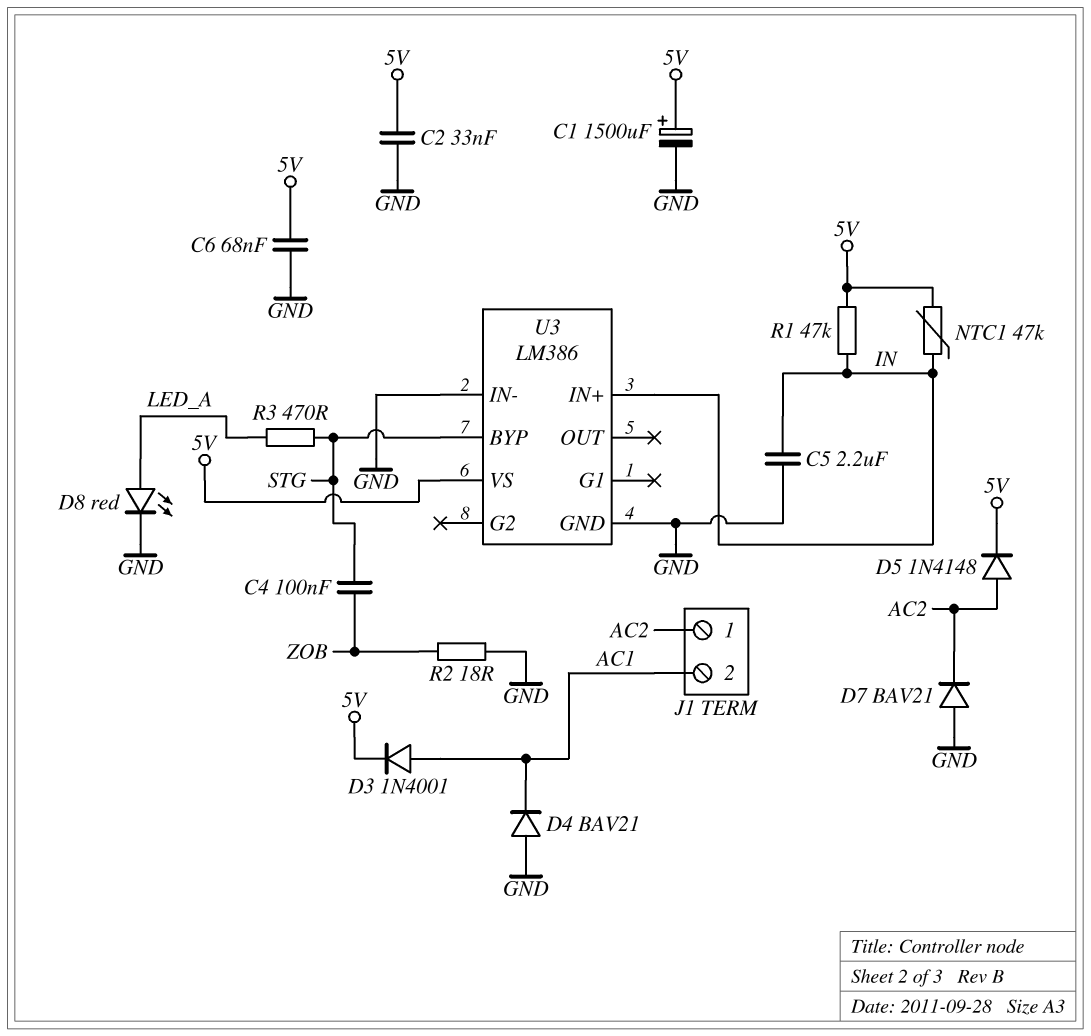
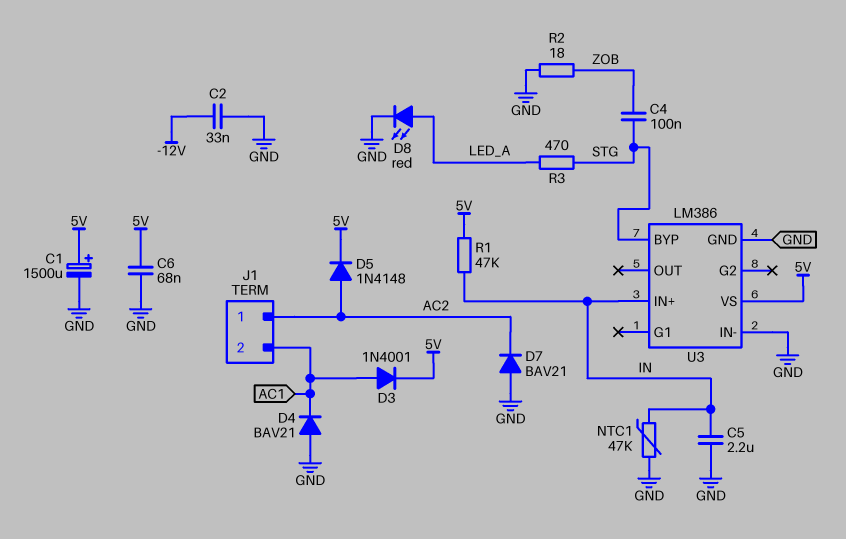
C2: 33nF (5V, GND) -> 33nF (-12V, GND)
NTC1: 47k (5V, IN) -> 47k (GND, IN)

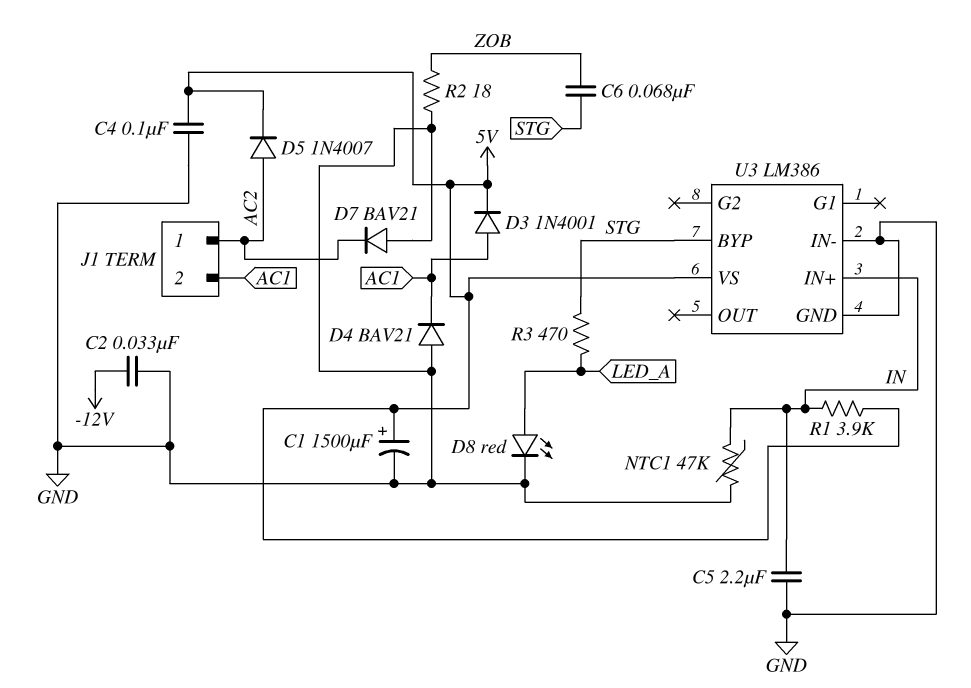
C4: 100nF (STG, ZOB) -> 100nF (5V, GND)
C6: 68nF (5V, GND) -> 68nF (STG, ZOB)
D5: diode 1N4148 (A AC2, K 5V) -> diode 1N4007 (A AC2, K 5V)
R1: 47k (5V, IN) -> 3.9k (5V, IN)

